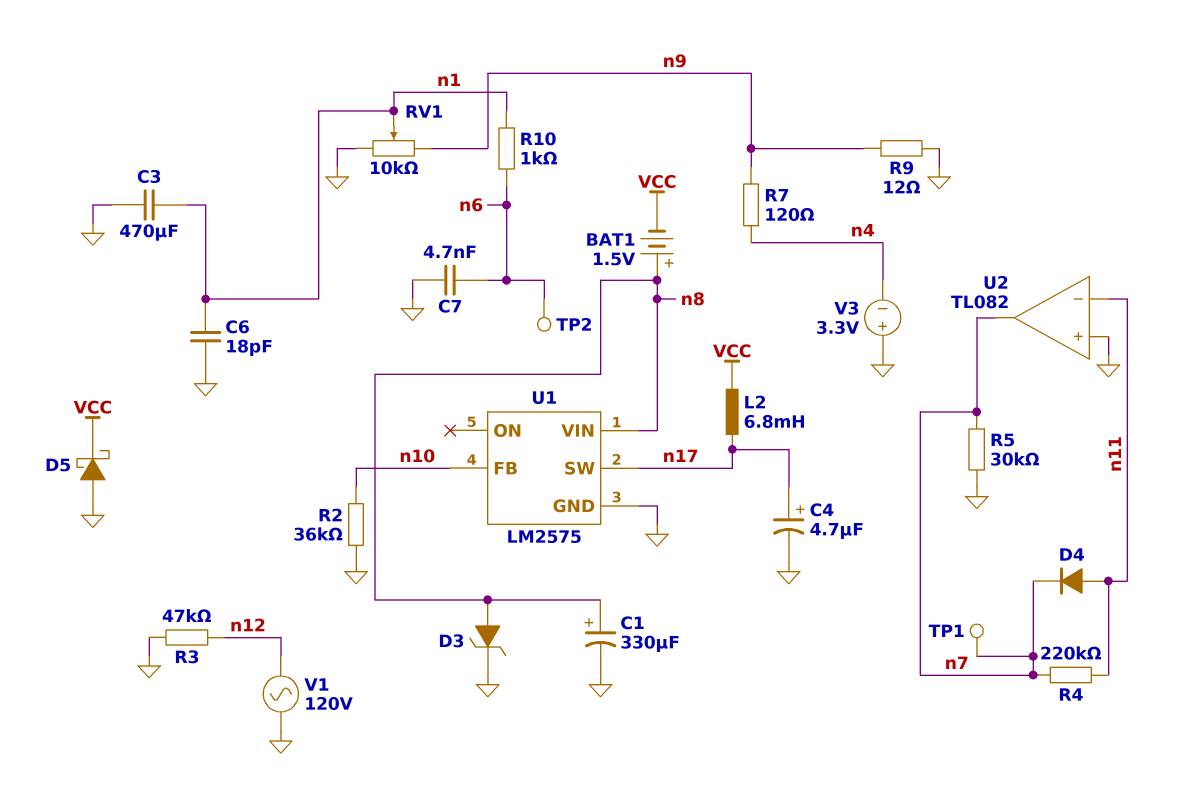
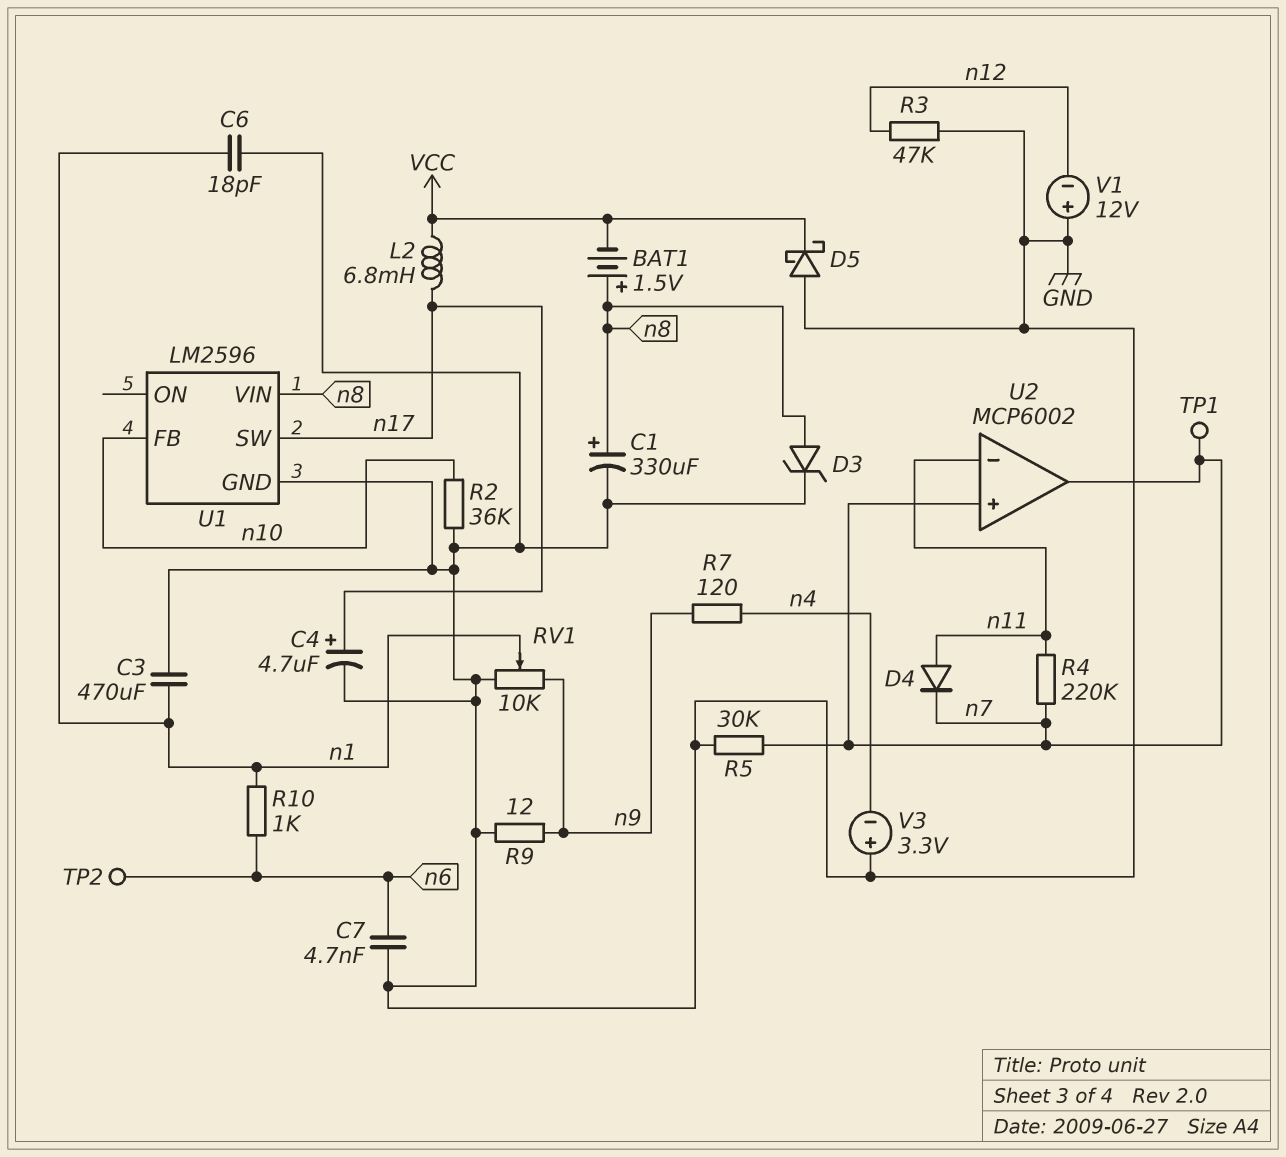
U1: LM2575 -> LM2596
U2: TL082 -> MCP6002
U2 pin in+: GND -> n7
V1: AC 120V (GND, n12) -> 12V (plus GND, minus n12)

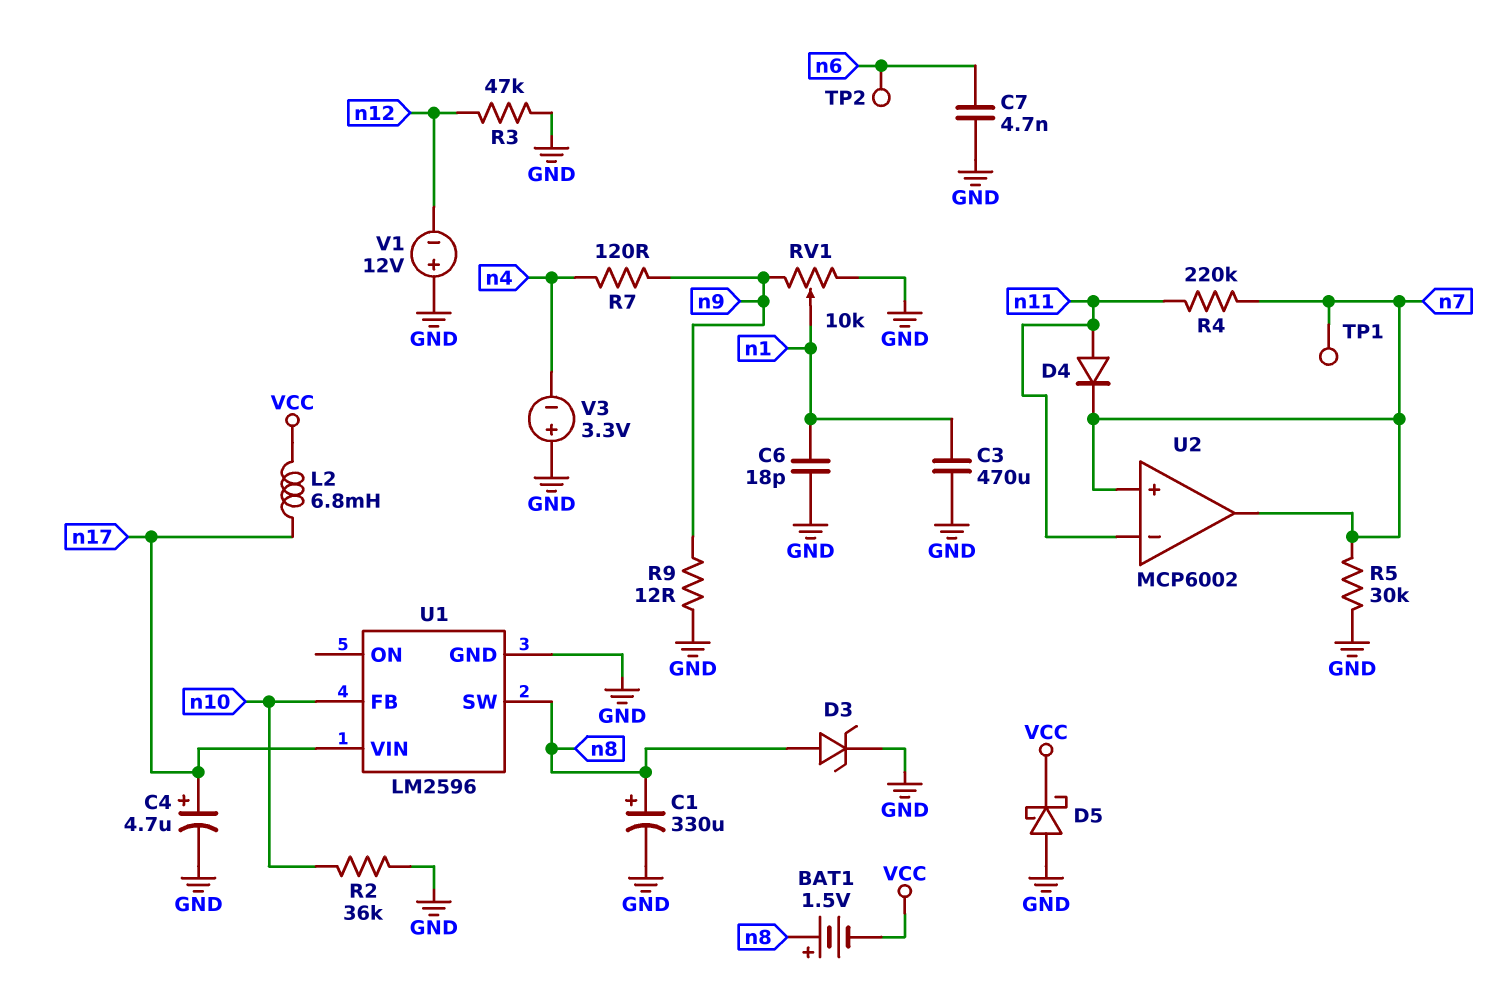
R10: 1k (n1, n6) -> none
U1 pin SW: n17 -> n8
U1 pin VIN: n8 -> n17

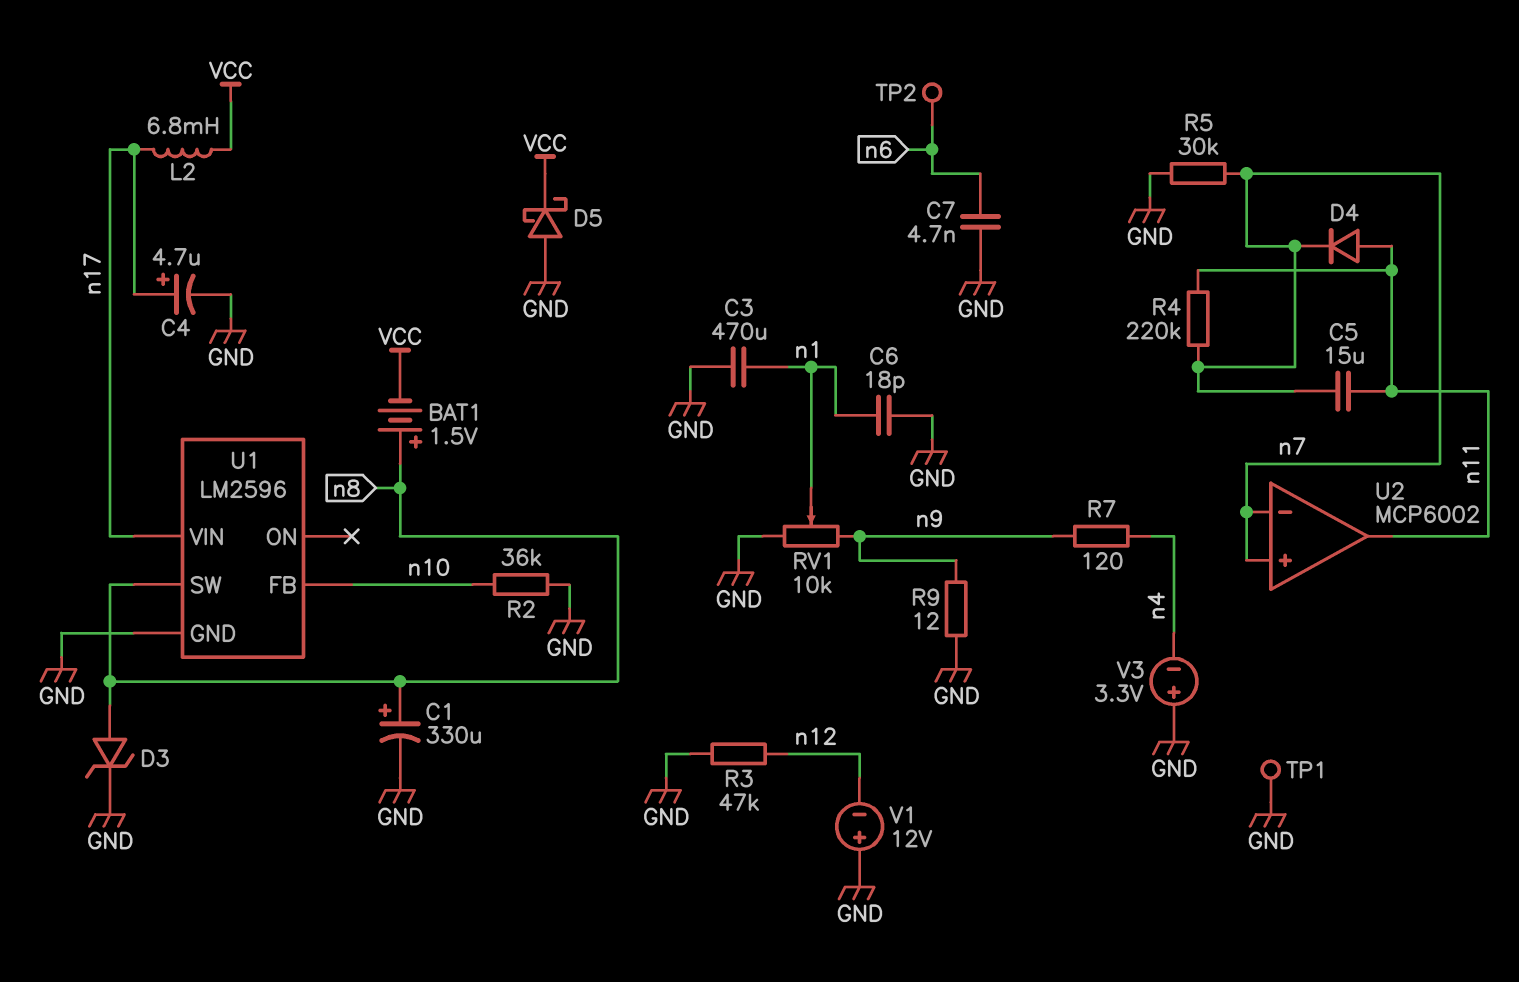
C5: none -> 15uF (n7, n11)
TP1: test point (n7) -> test point (GND)
U2 pin in-: n11 -> n7
U2 pin out: n7 -> n11

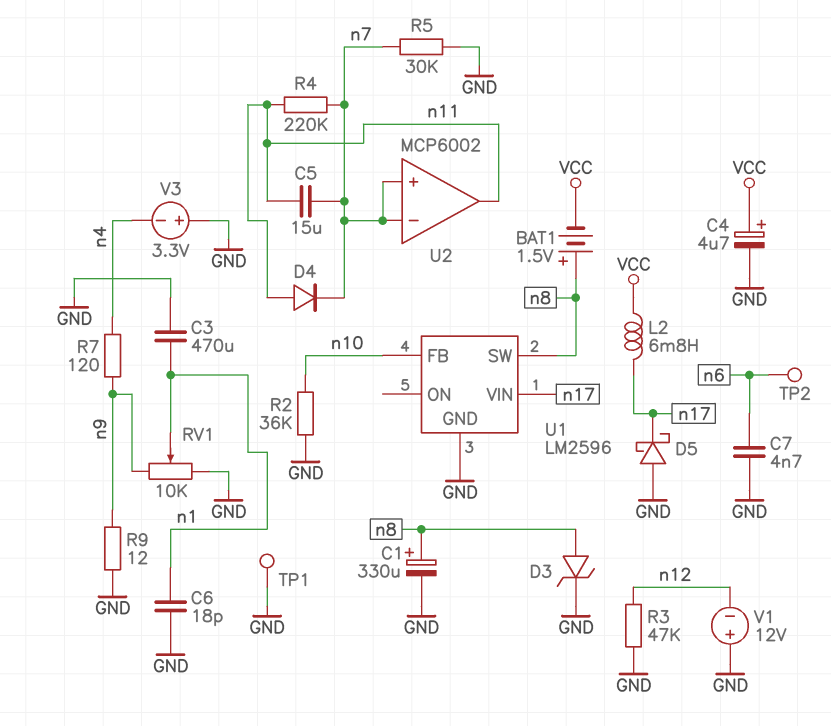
C4: 4.7uF (plus n17, minus GND) -> 4.7uF (plus VCC, minus GND)
D5: schottky (A GND, K VCC) -> schottky (A GND, K n17)

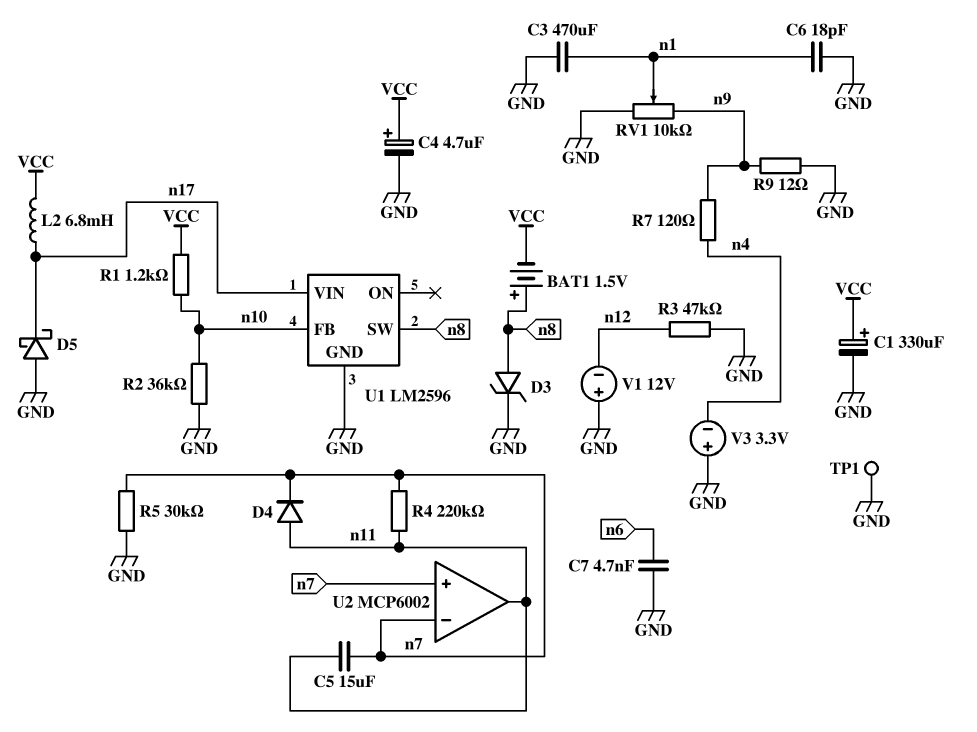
C1: 330uF (plus n8, minus GND) -> 330uF (plus VCC, minus GND)
R1: none -> 1.2k (VCC, n10)
TP2: test point (n6) -> none

